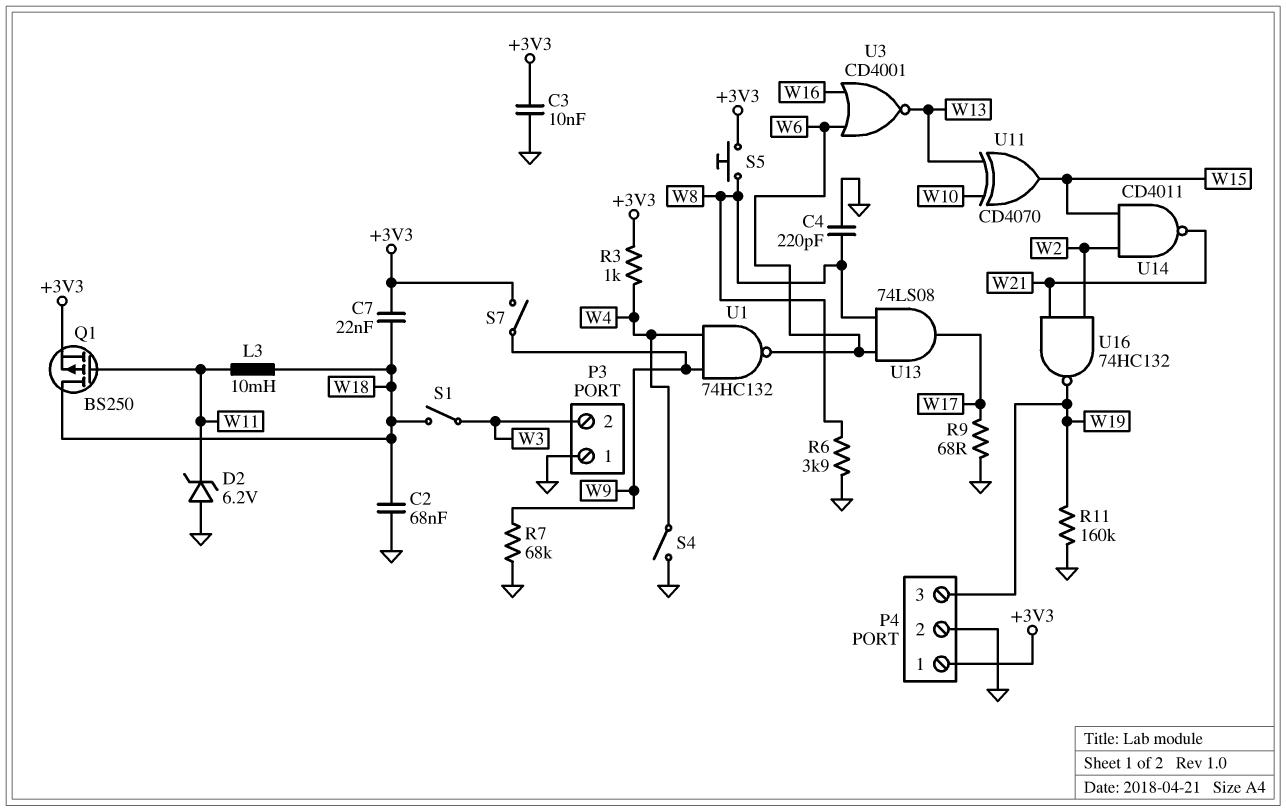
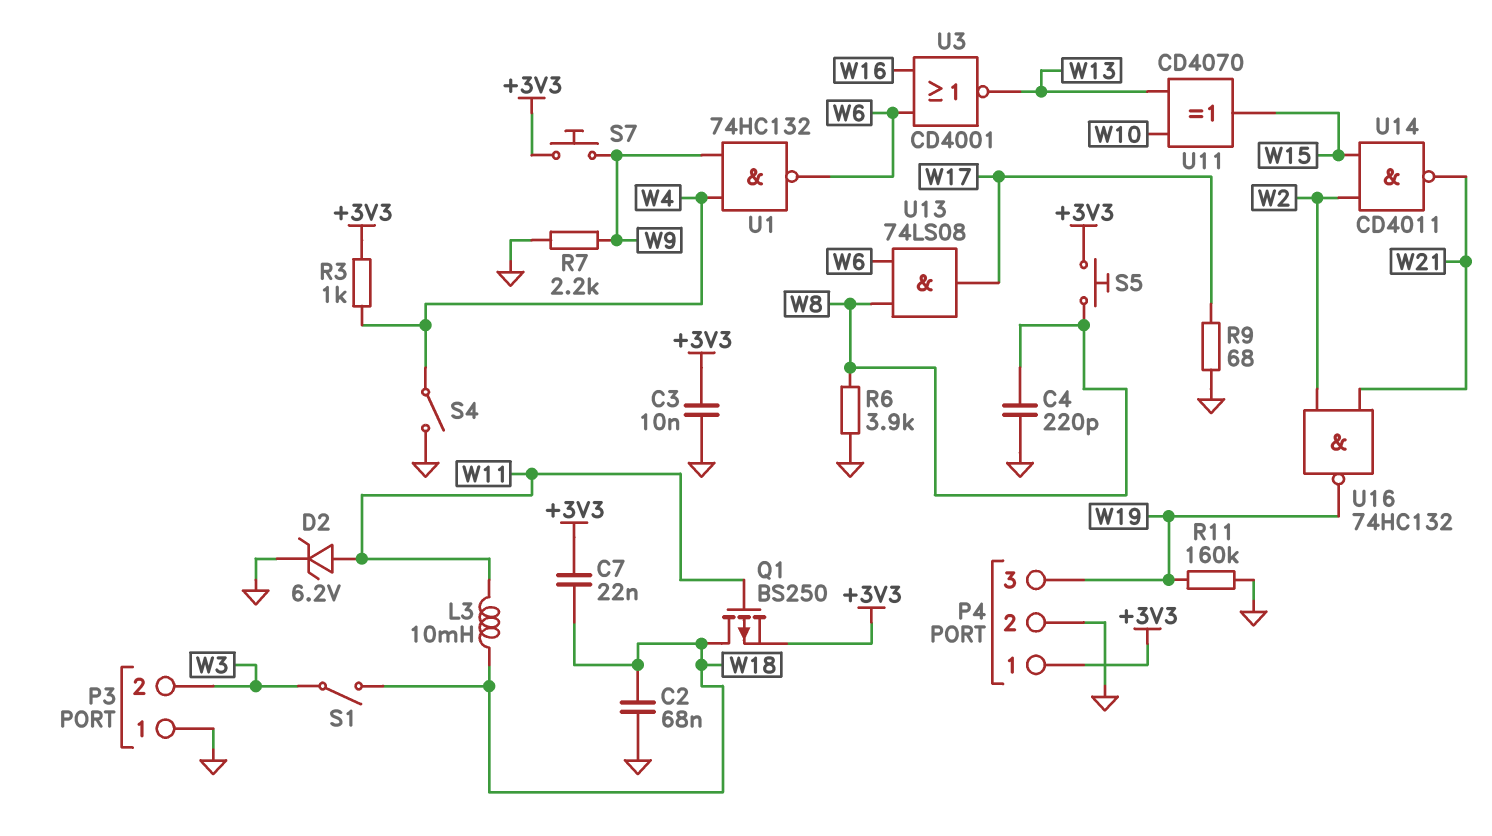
D2: zener 6.2V (A GND, K W11) -> zener 6.2V (A W11, K GND)
R7: 68k (GND, W9) -> 2.2k (GND, W9)
S7: switch (+3V3, W9) -> button (+3V3, W9)

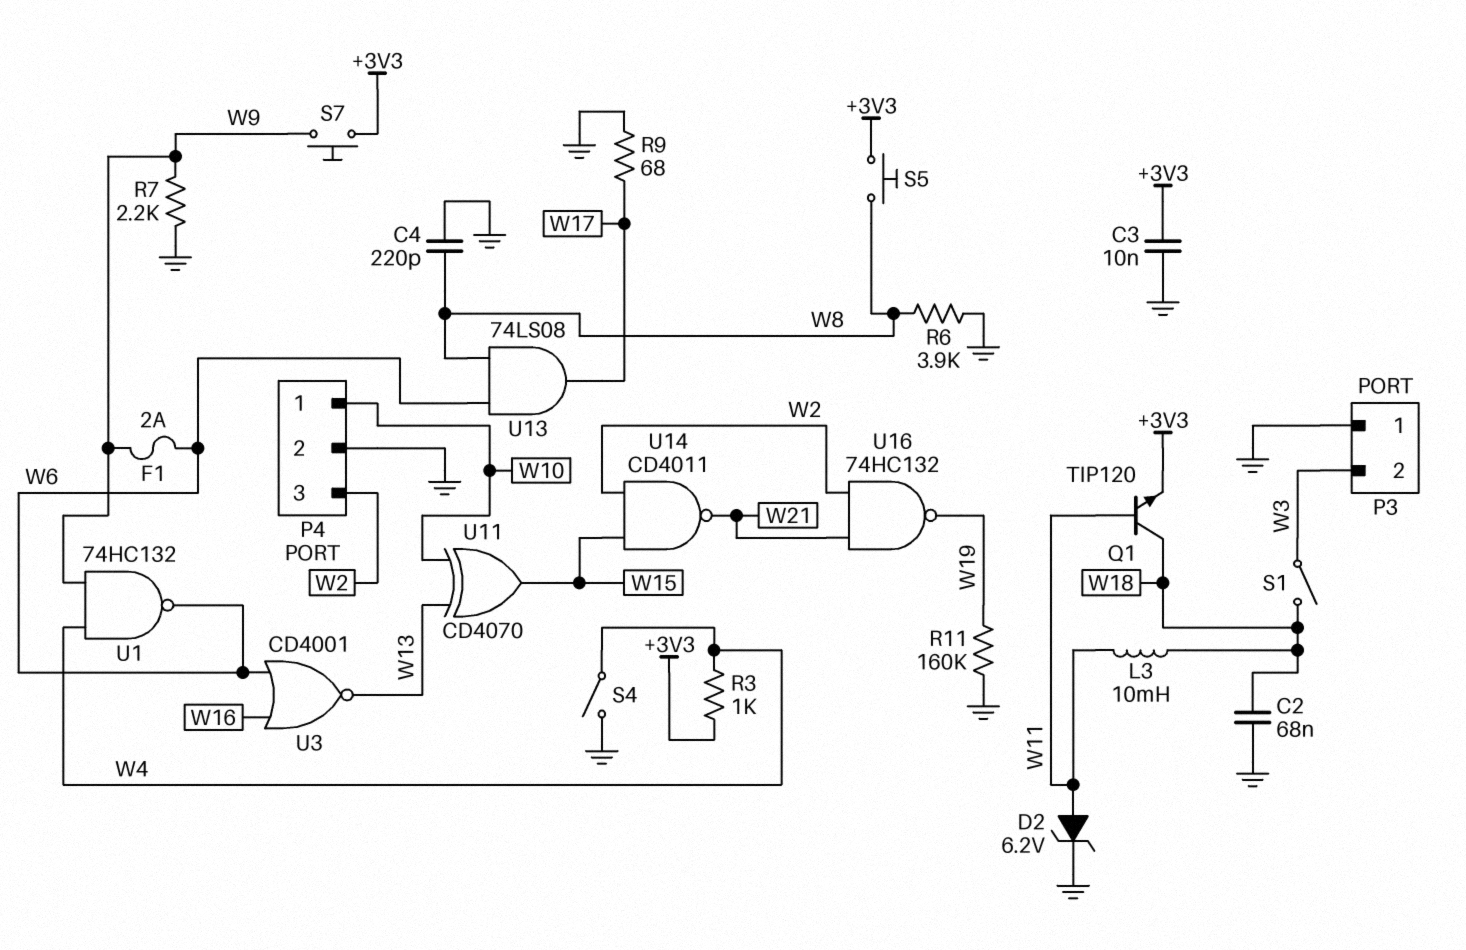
C7: 22nF (+3V3, W18) -> none
F1: none -> 2A (W6, W9)
P4 pin 1: +3V3 -> W10
P4 pin 3: W19 -> W2
Q1: PMOS BS250 (G W11, D W18, S +3V3) -> NPN TIP120 (B W11, C W18, E +3V3)

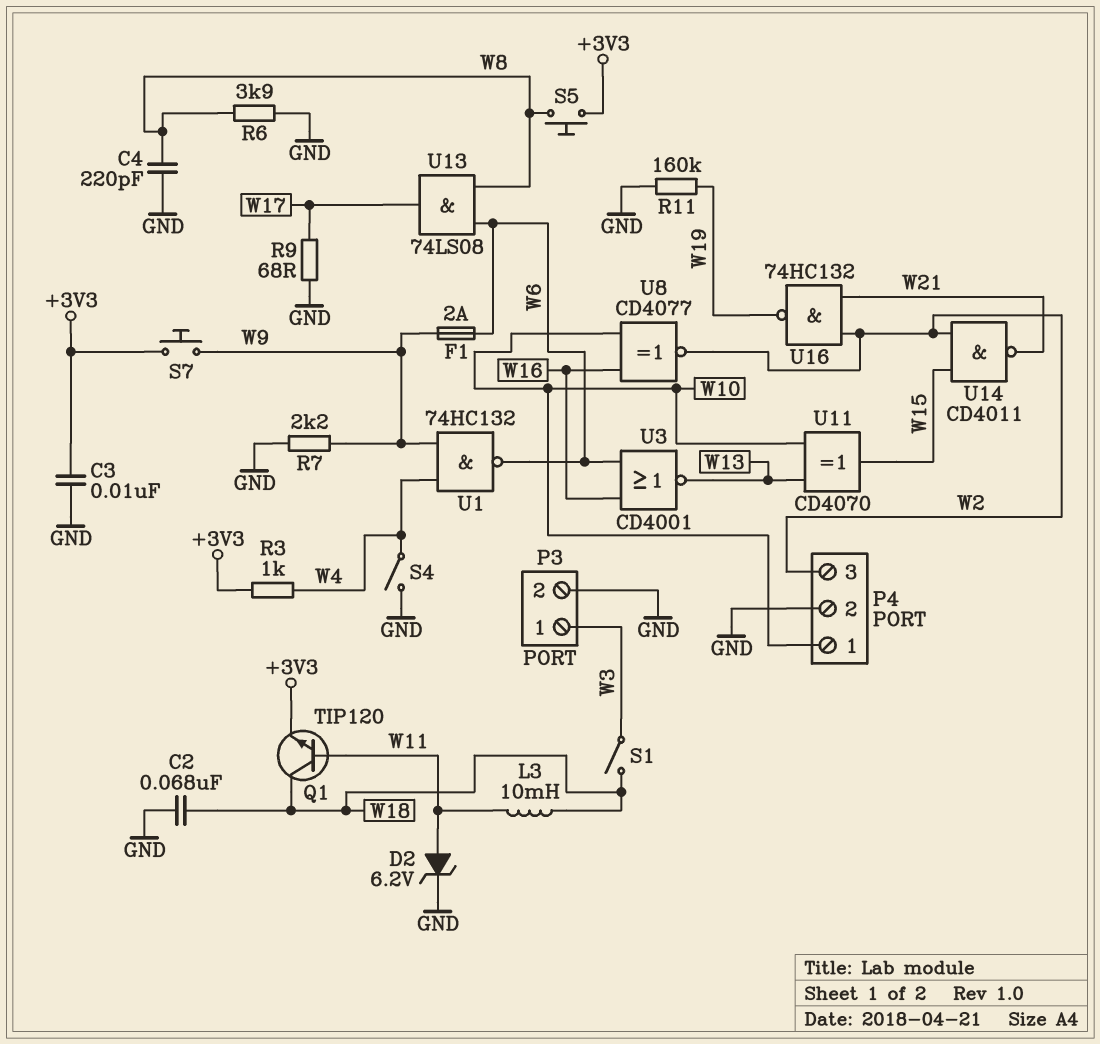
P3 pin 1: GND -> W3
P3 pin 2: W3 -> GND
U8: none -> XNOR CD4077 (in W10, in W16, out W2)

